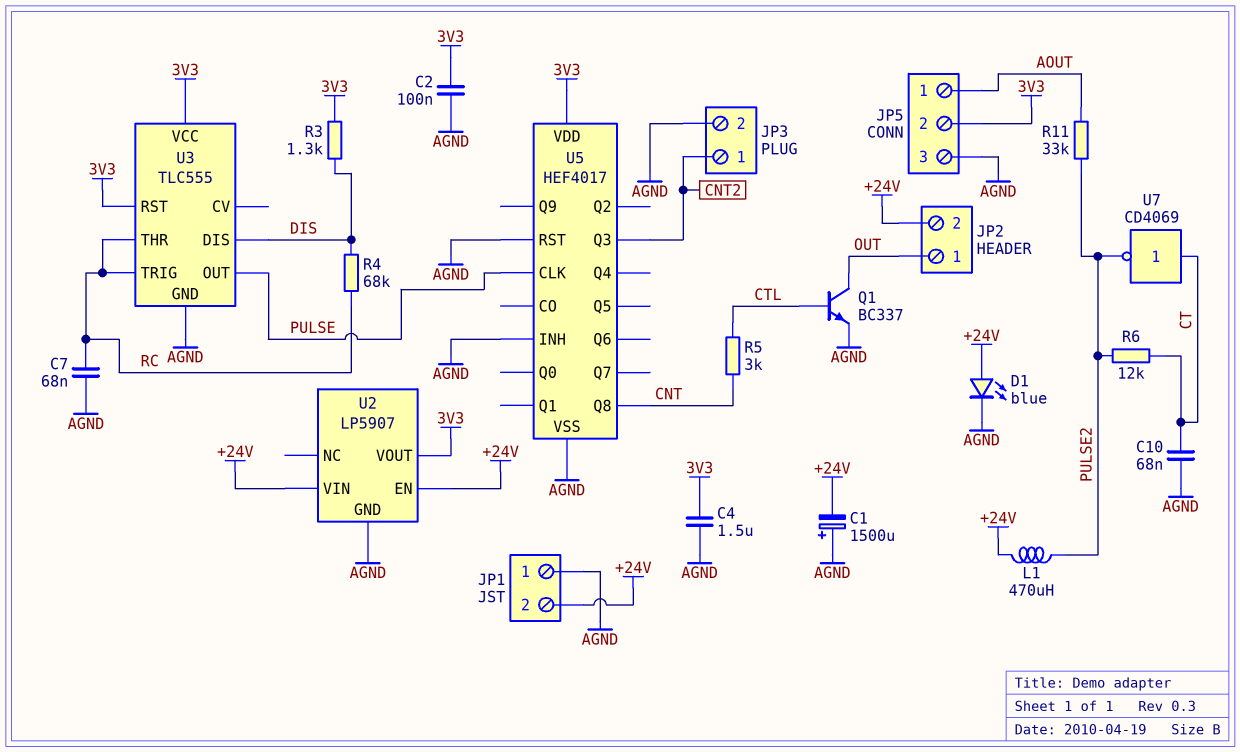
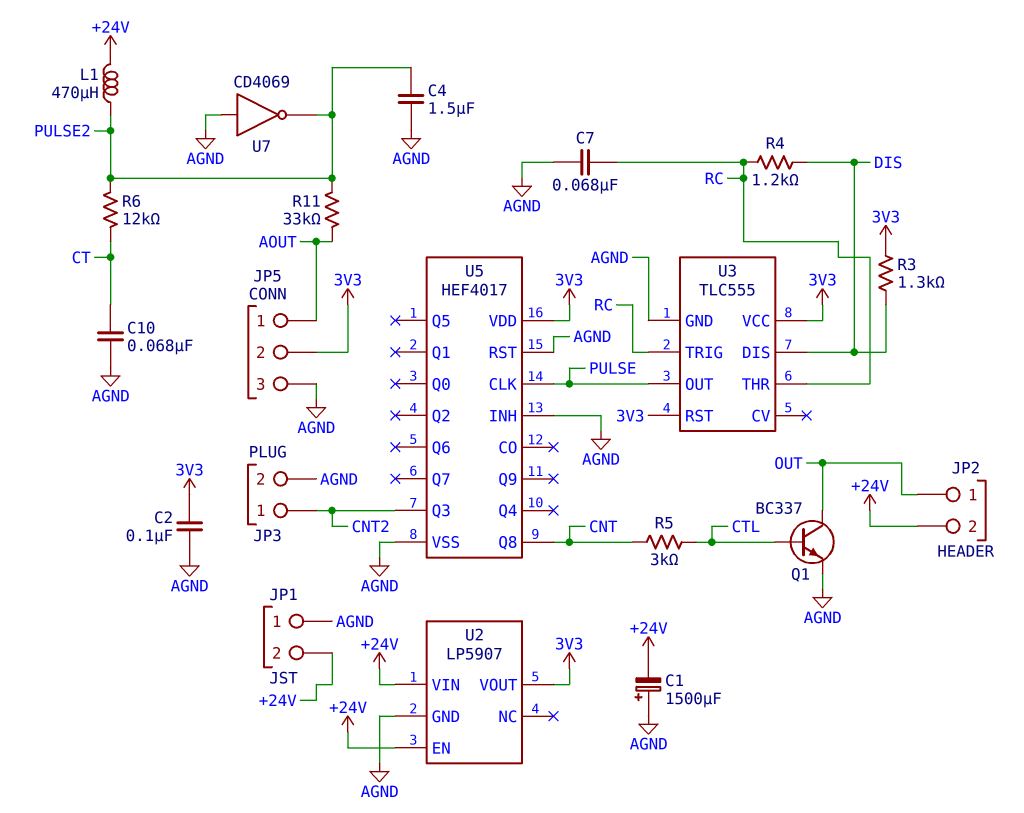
C4: 1.5uF (3V3, AGND) -> 1.5uF (AGND, PULSE2)
D1: LED blue (A +24V, K AGND) -> none
R4: 68k (DIS, RC) -> 1.2k (DIS, RC)
U7: NOT CD4069 (in CT, out PULSE2) -> NOT CD4069 (in AGND, out PULSE2)

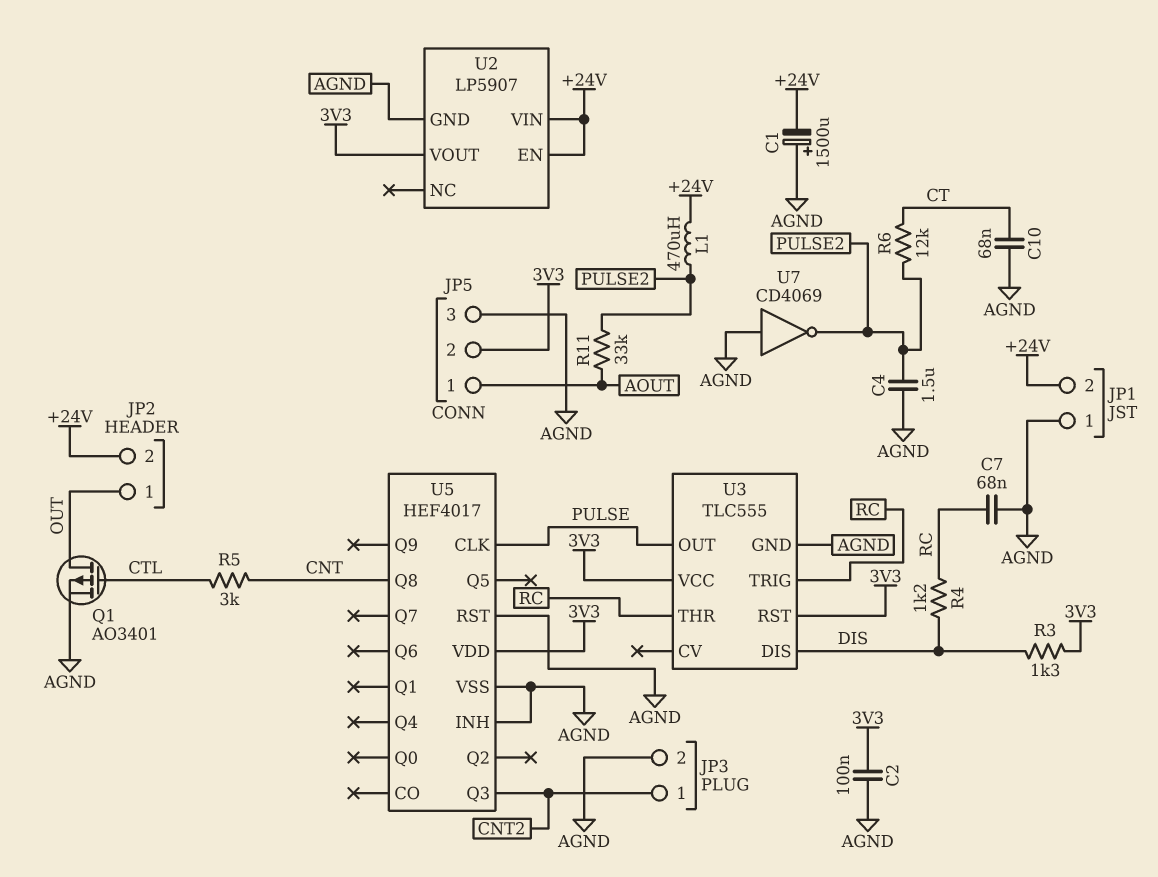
Q1: NPN BC337 (B CTL, C OUT, E AGND) -> PMOS AO3401 (G CTL, D OUT, S AGND)

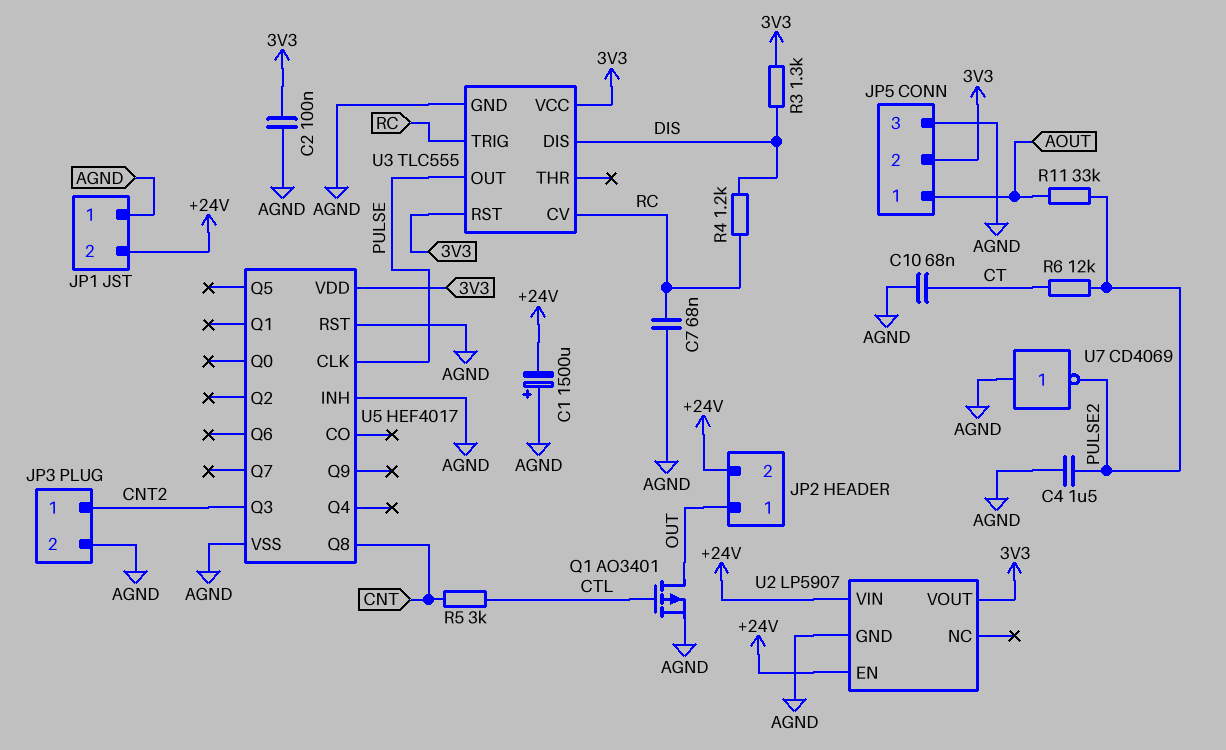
L1: 470uH (+24V, PULSE2) -> none
U3 pin CV: none -> RC
U3 pin THR: RC -> none

